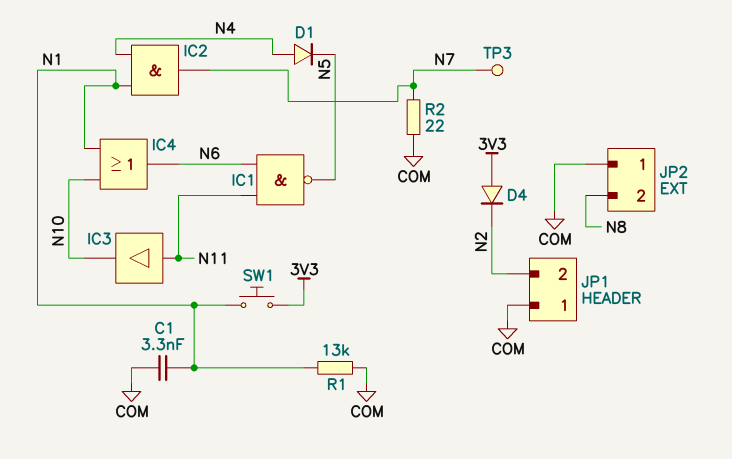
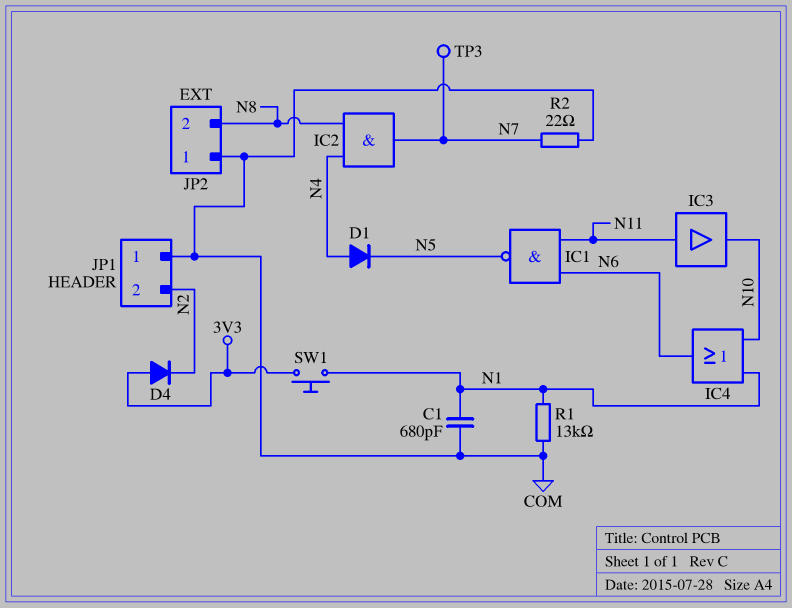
C1: 3.3nF (COM, N1) -> 680pF (COM, N1)
IC2: AND (in N1, in N4, out N7) -> AND (in N4, in N8, out N7)

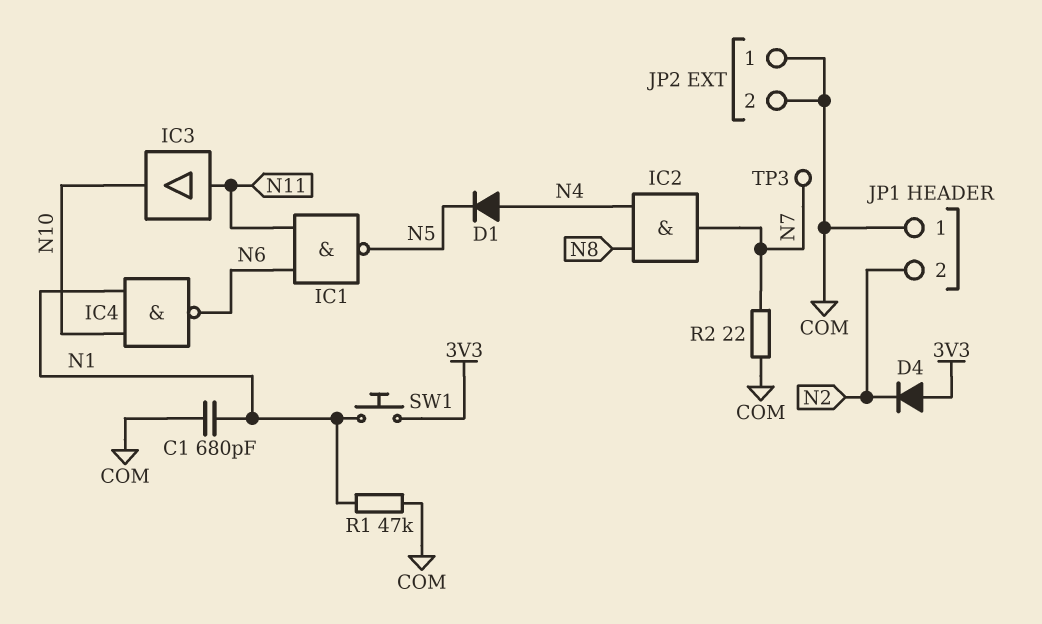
IC4: OR (in N1, in N10, out N6) -> NAND (in N1, in N10, out N6)
JP2 pin 2: N8 -> COM
R1: 13k (COM, N1) -> 47k (COM, N1)

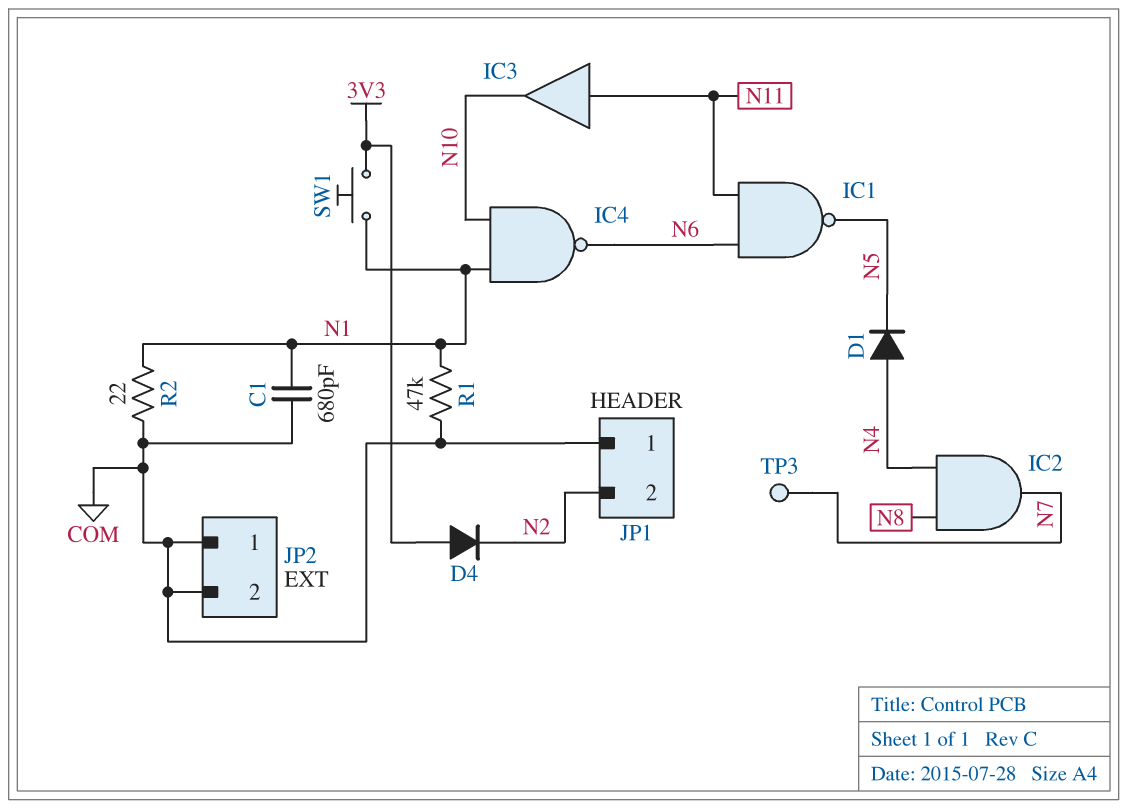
R2: 22 (COM, N7) -> 22 (COM, N1)

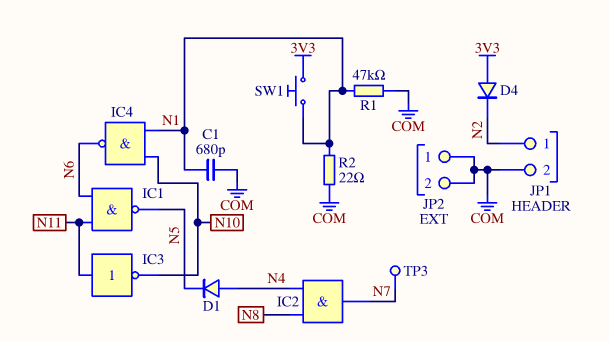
IC3: buffer (in N11, out N10) -> NOT (in N11, out N10)
JP1 pin 1: COM -> N2
JP1 pin 2: N2 -> COM

